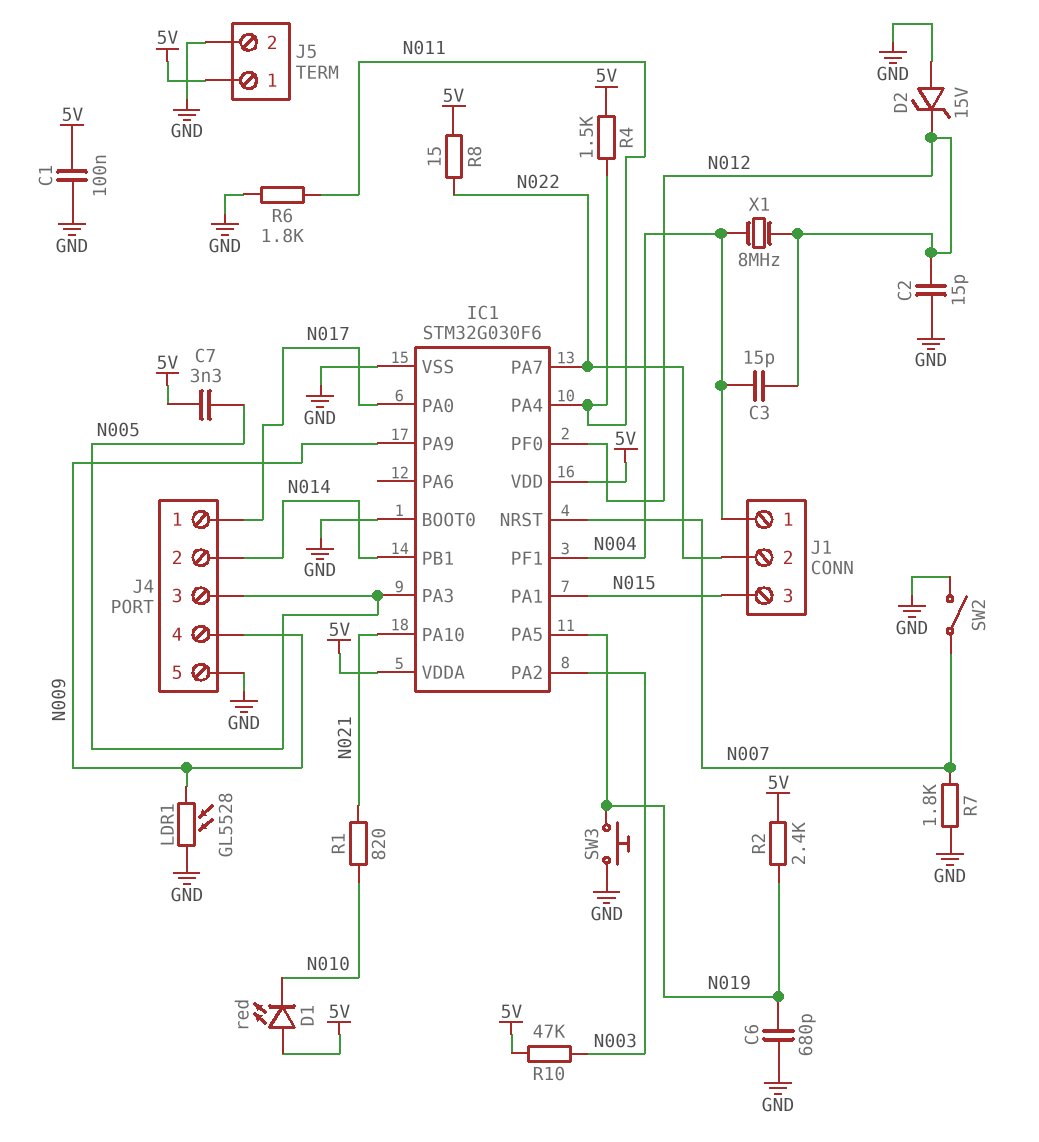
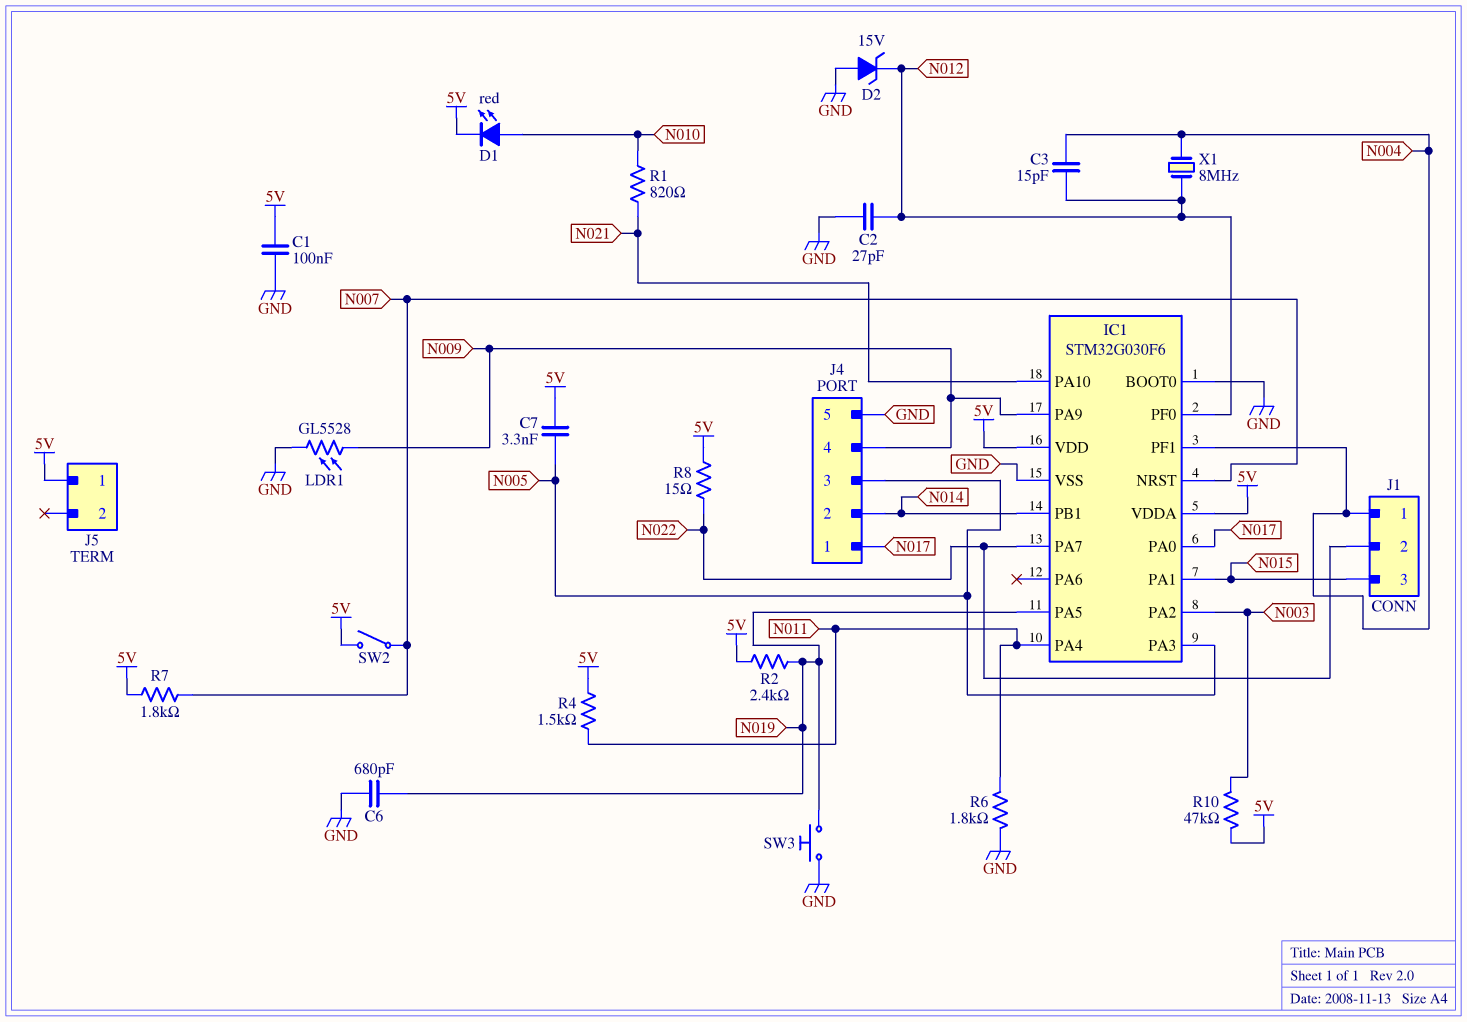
C2: 15pF (GND, N012) -> 27pF (GND, N012)
D1: LED red (A 5V, K N010) -> LED red (A N010, K 5V)
J5 pin 2: GND -> none
R7: 1.8k (GND, N007) -> 1.8k (5V, N007)
SW2: switch (GND, N007) -> switch (5V, N007)

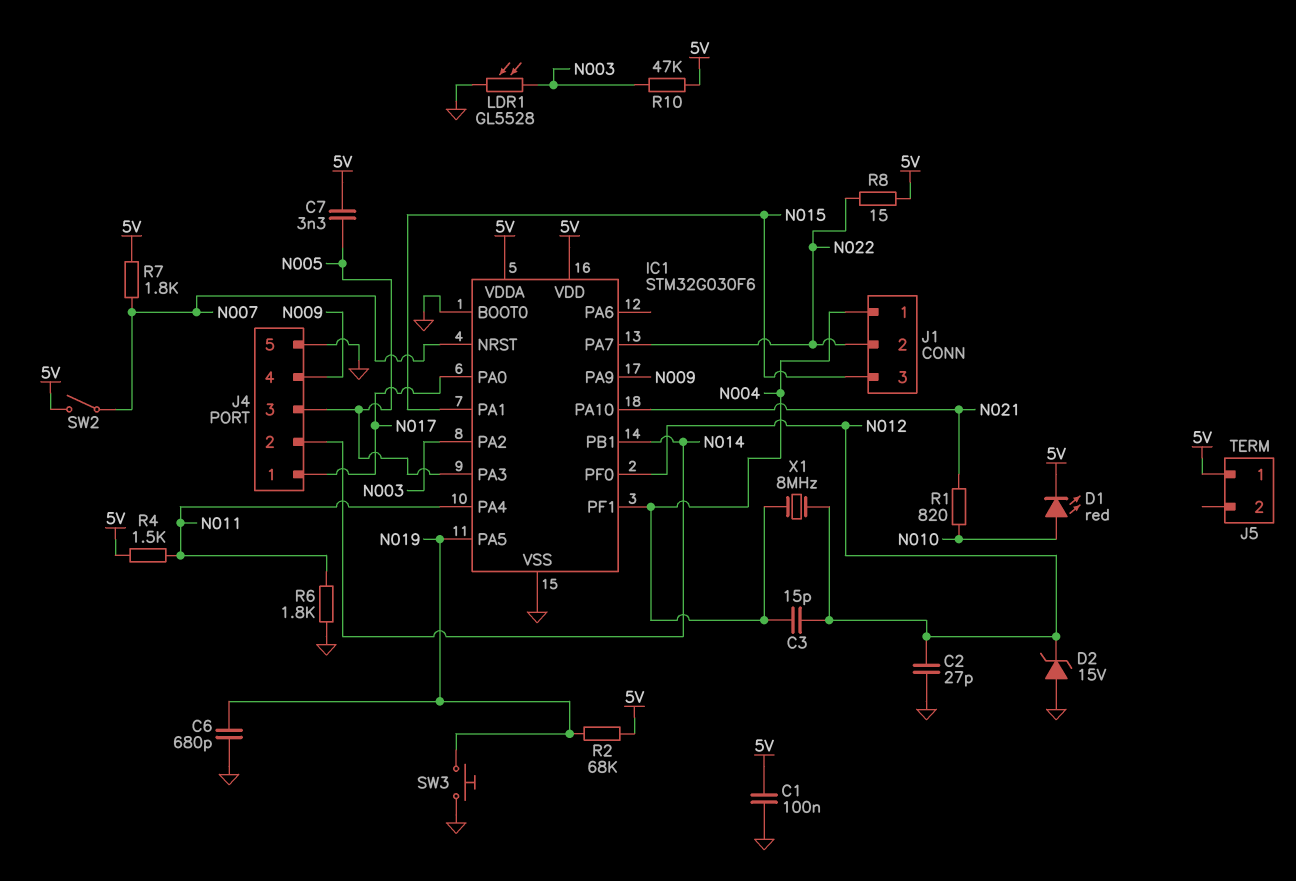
LDR1: GL5528 (GND, N009) -> GL5528 (GND, N003)
R2: 2.4k (5V, N019) -> 68k (5V, N019)

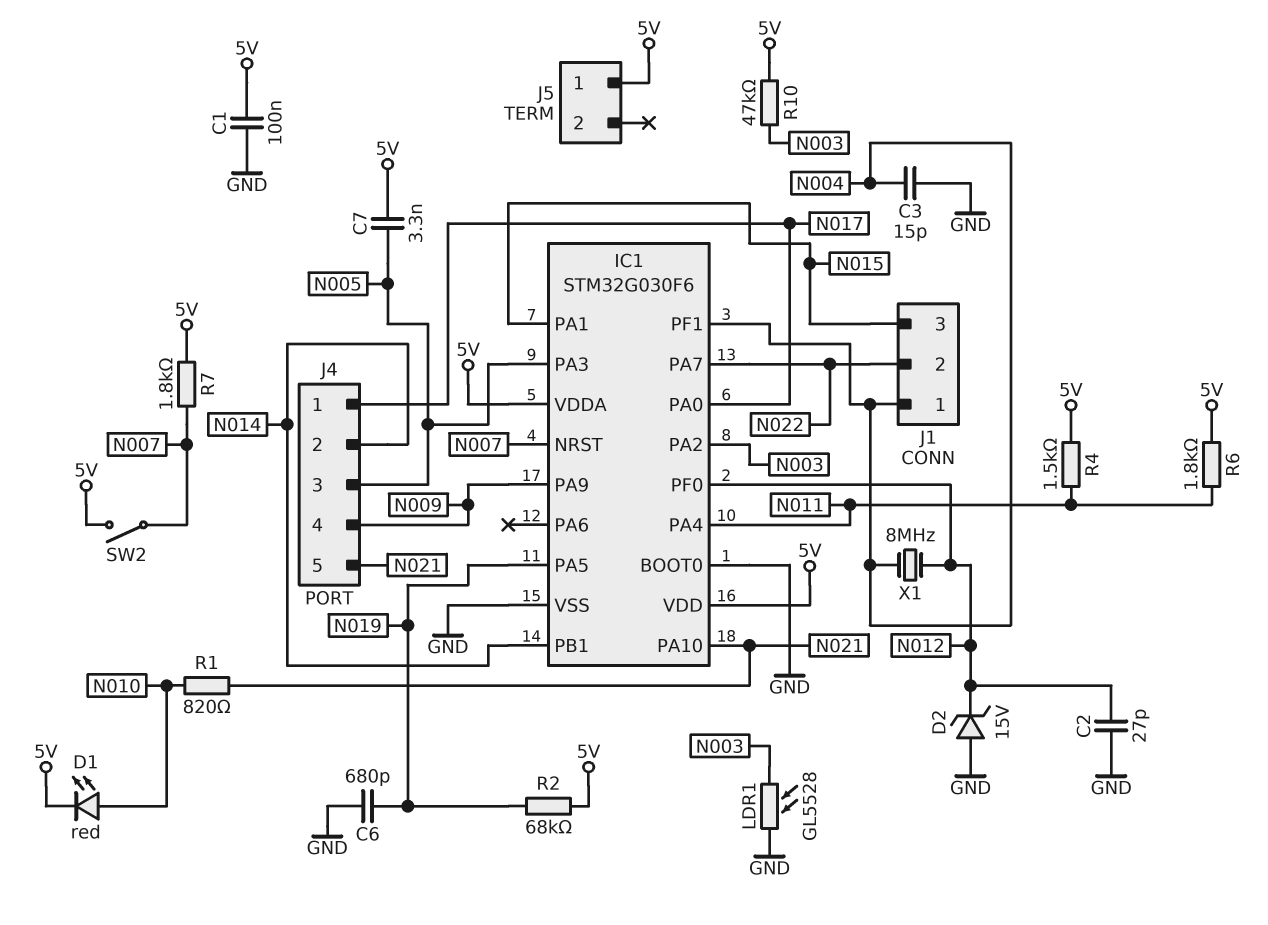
C3: 15pF (N004, N012) -> 15pF (GND, N004)
J4 pin 5: GND -> N021
R6: 1.8k (GND, N011) -> 1.8k (5V, N011)
R8: 15 (5V, N022) -> none
SW3: button (GND, N019) -> none

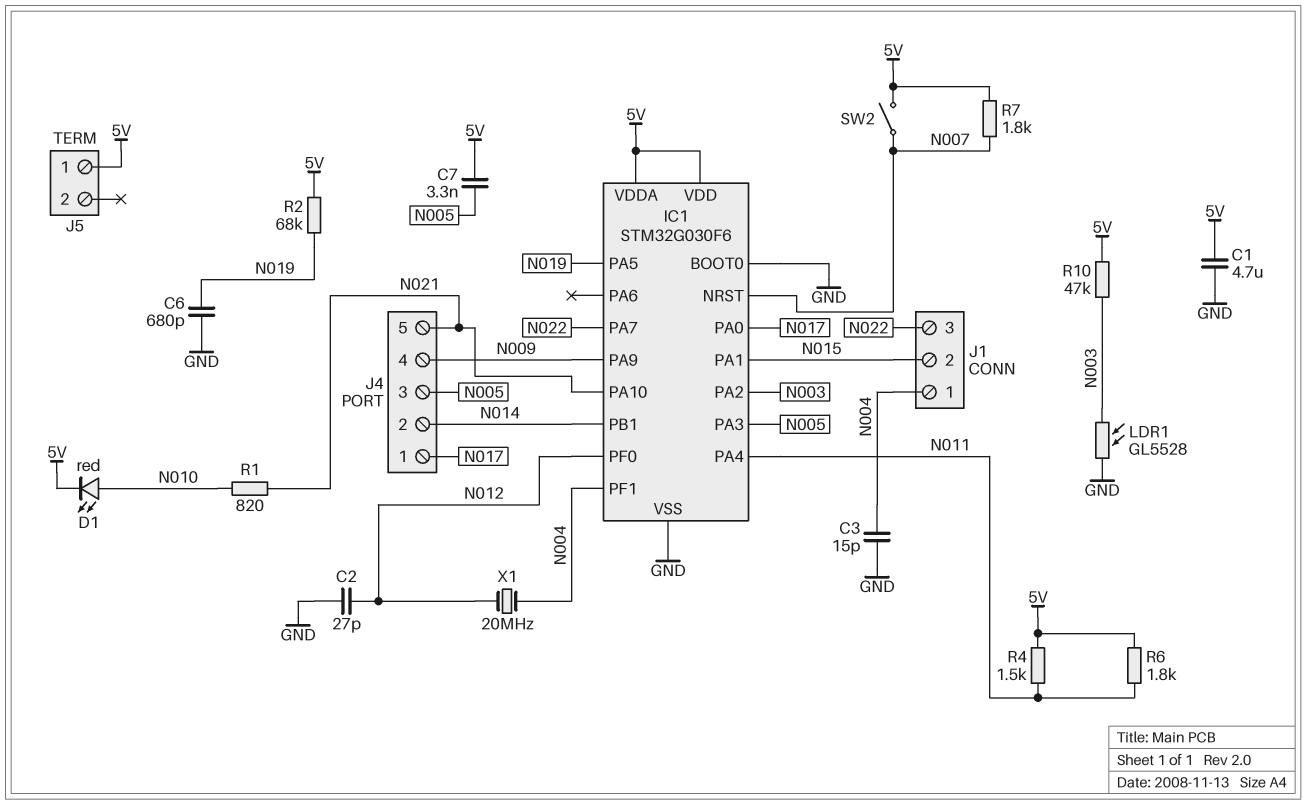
C1: 100nF (5V, GND) -> 4.7uF (5V, GND)
D2: zener 15V (A GND, K N012) -> none
J1 pin 2: N022 -> N015
J1 pin 3: N015 -> N022
X1: 8MHz (N004, N012) -> 20MHz (N004, N012)

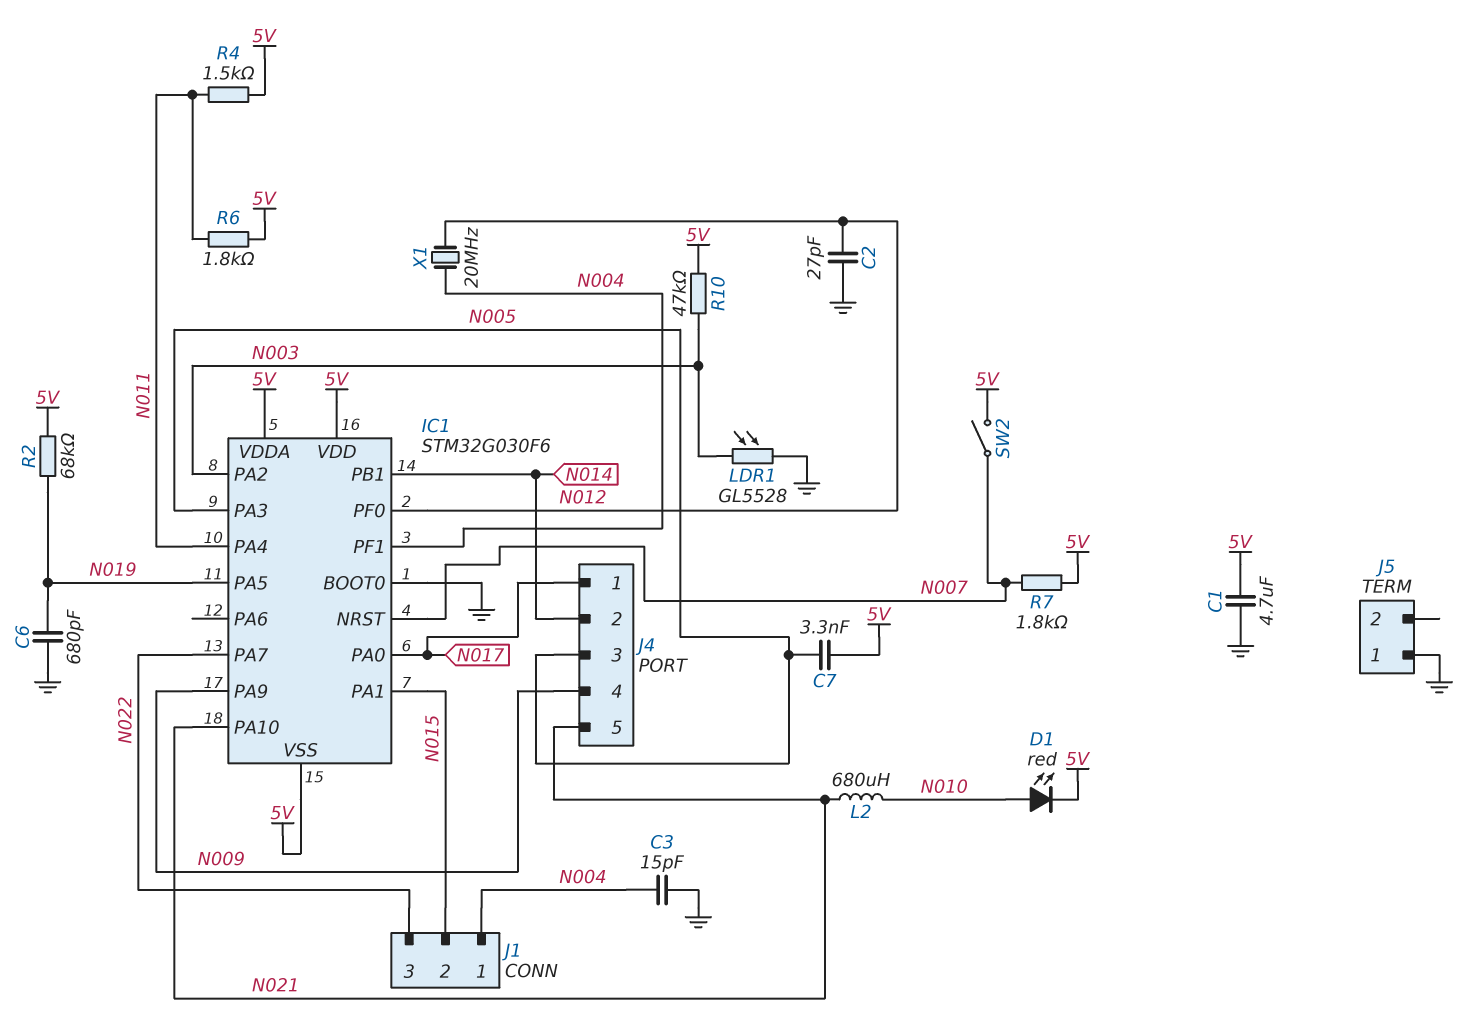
IC1 pin VSS: GND -> 5V
J5 pin 1: 5V -> GND
L2: none -> 680uH (N010, N021)
R1: 820 (N010, N021) -> none

